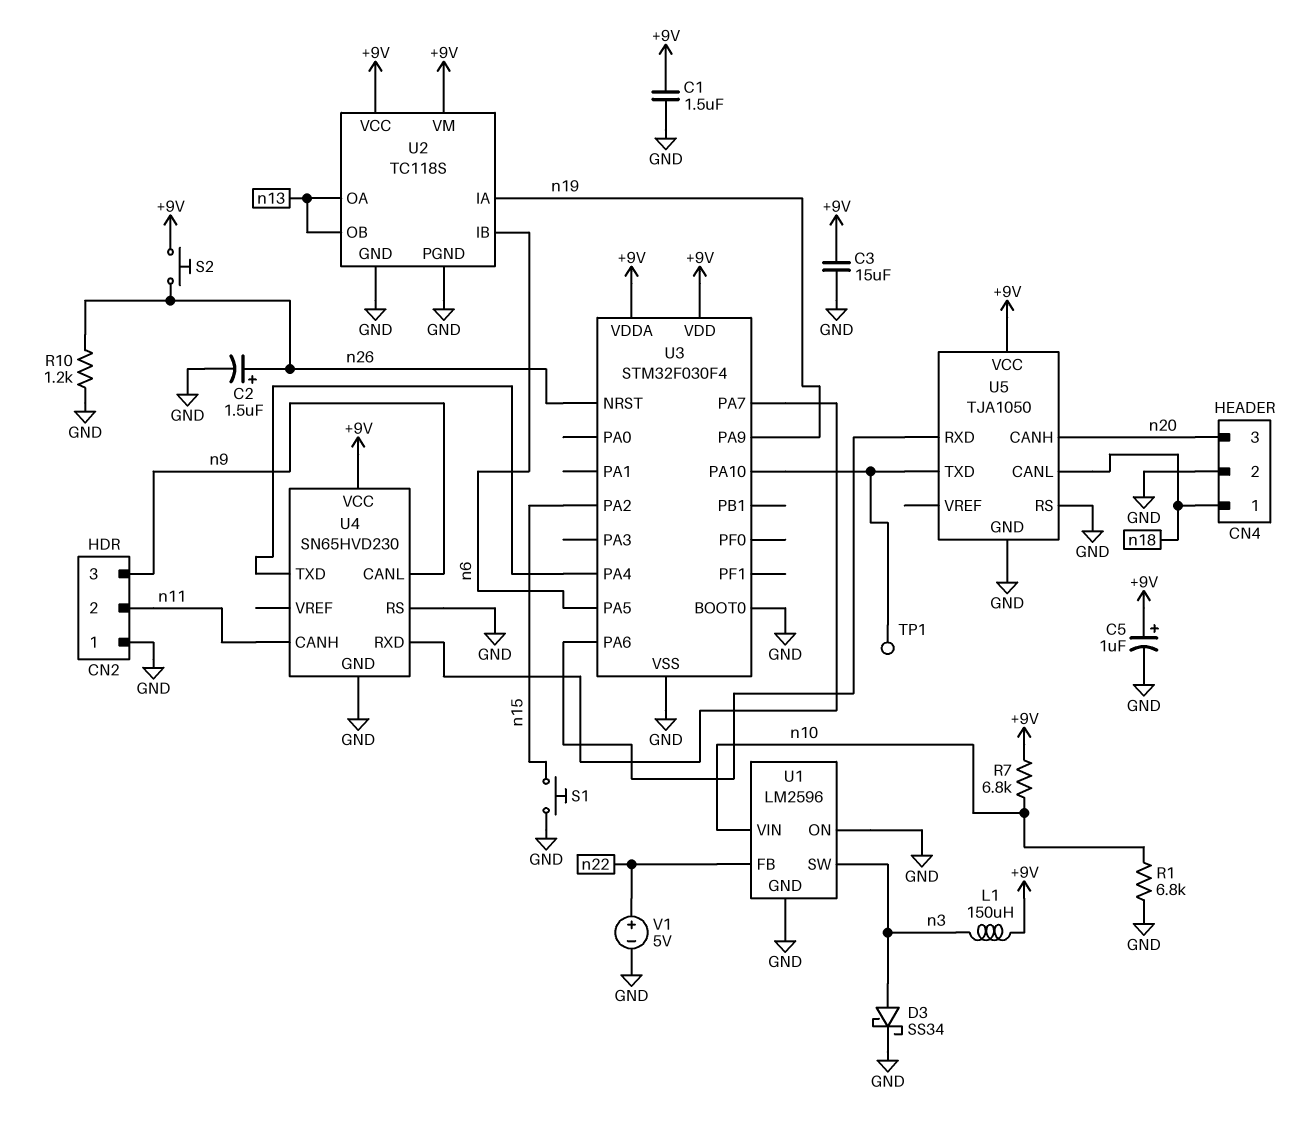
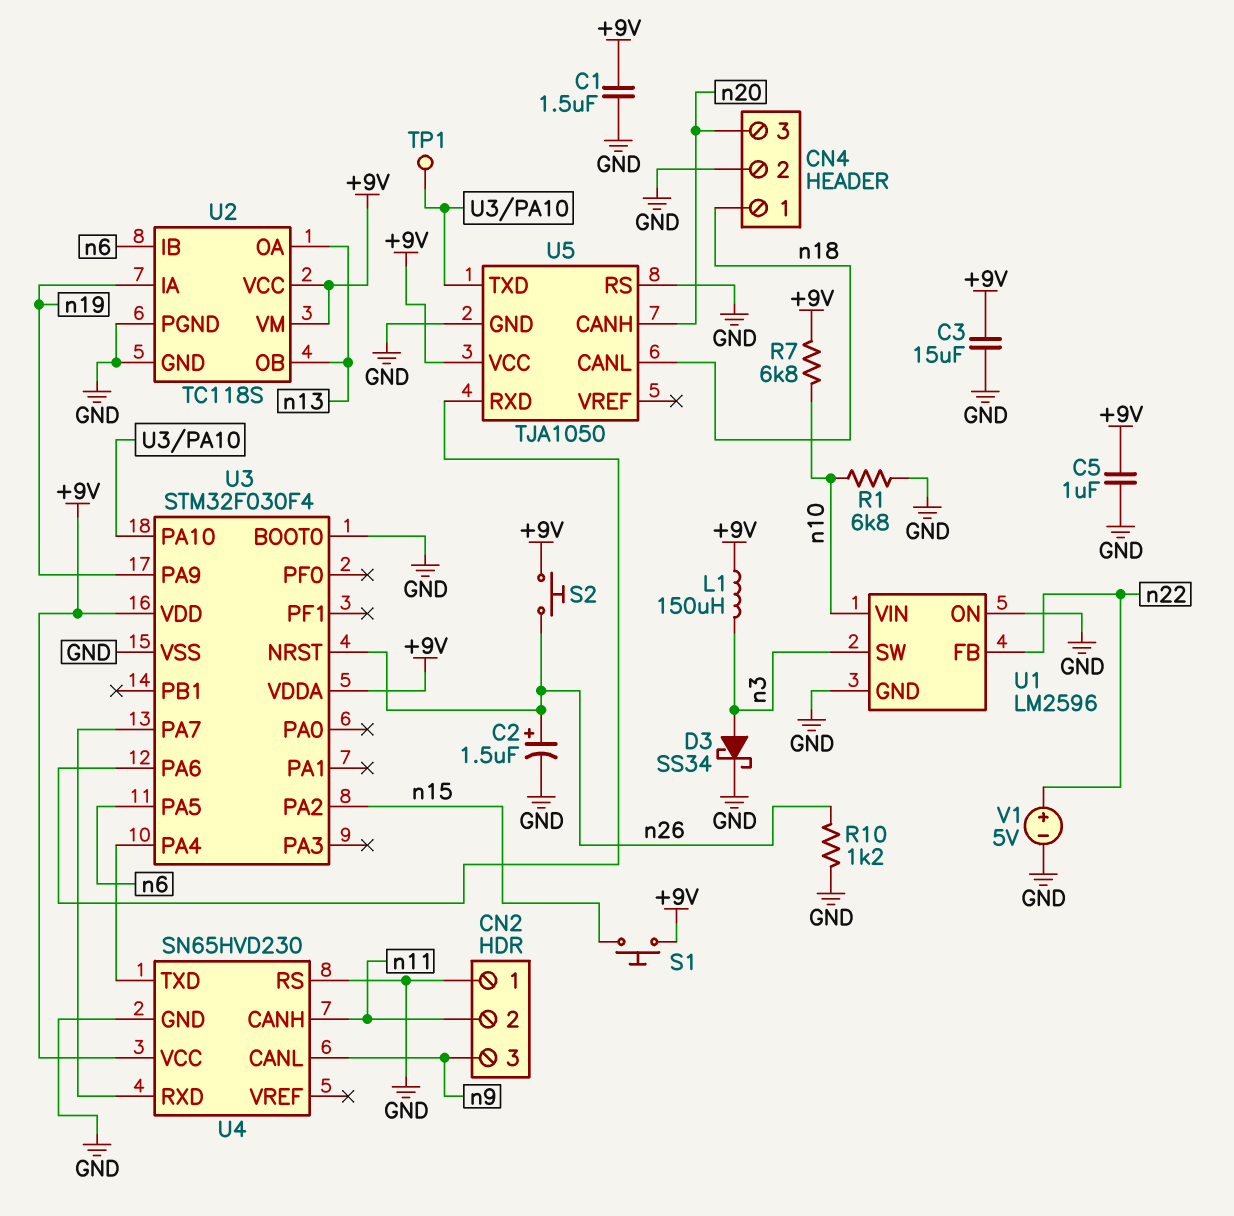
C5: 1uF (plus +9V, minus GND) -> 1uF (+9V, GND)
S1: button (GND, n15) -> button (+9V, n15)

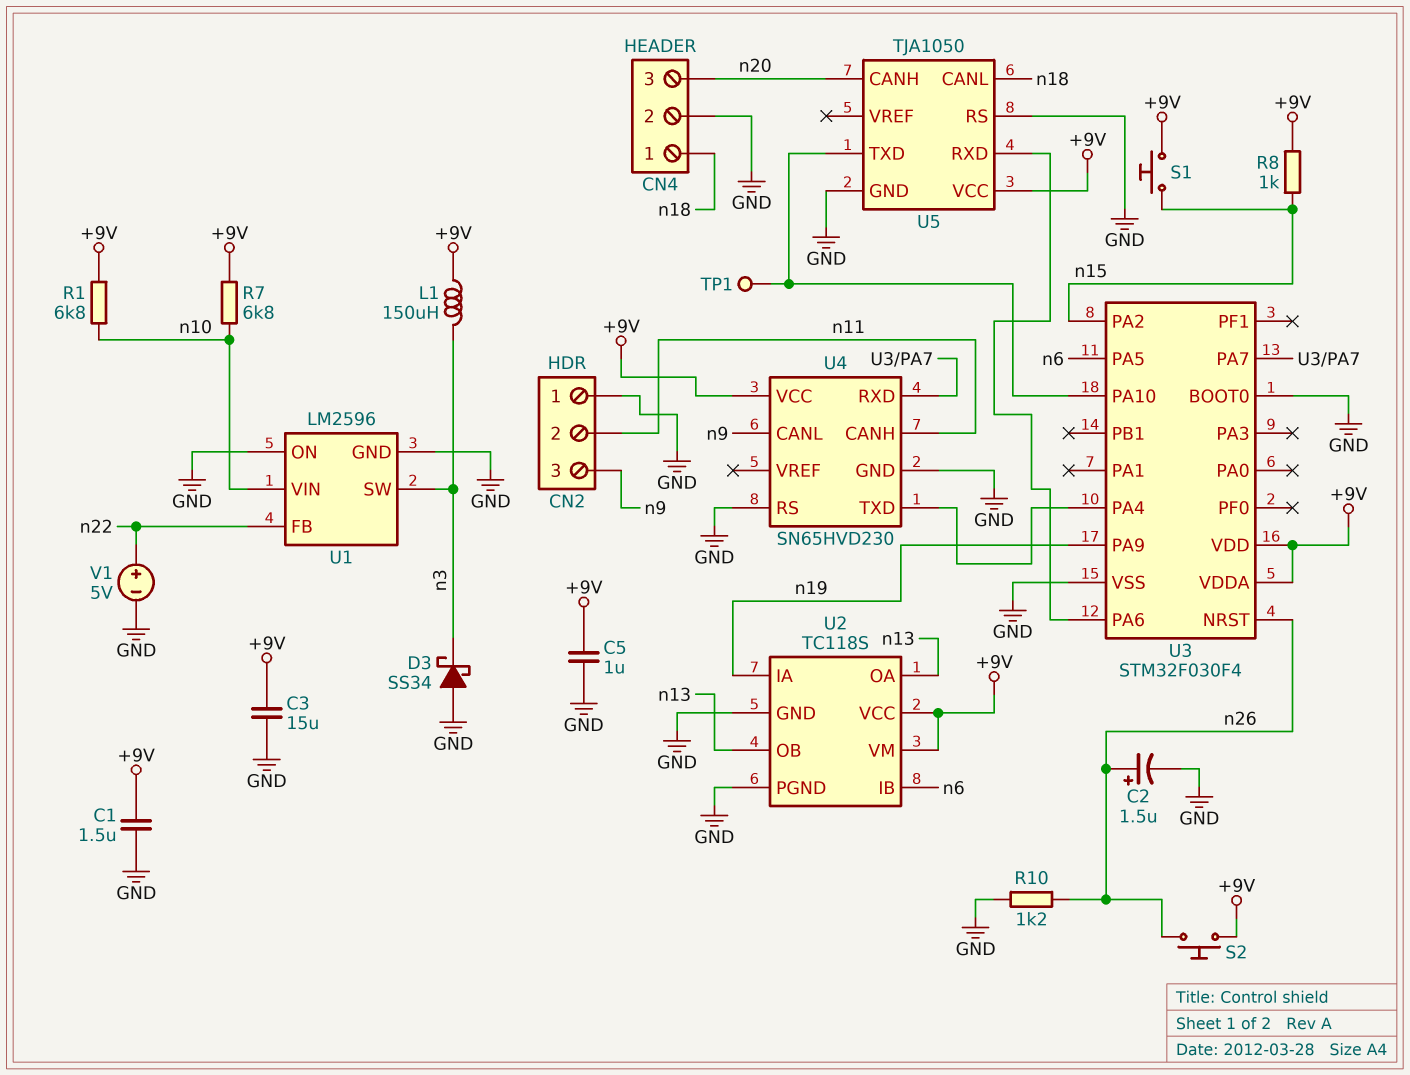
D3: schottky SS34 (A n3, K GND) -> schottky SS34 (A GND, K n3)
R1: 6.8k (GND, n10) -> 6.8k (+9V, n10)
R8: none -> 1k (+9V, n15)

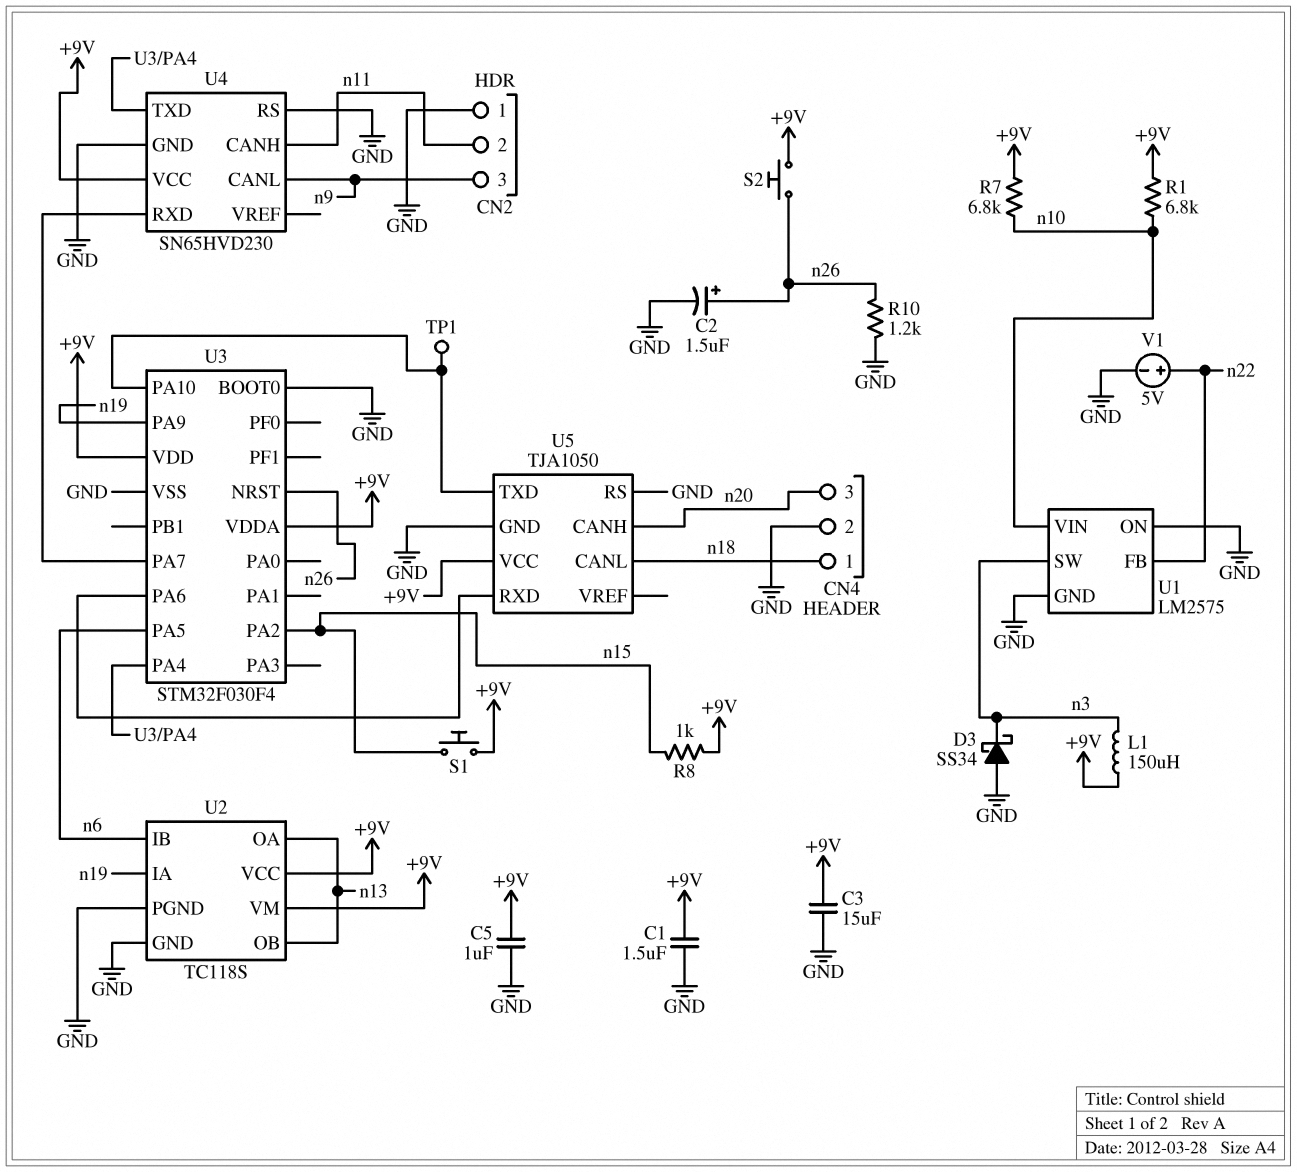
U1: LM2596 -> LM2575

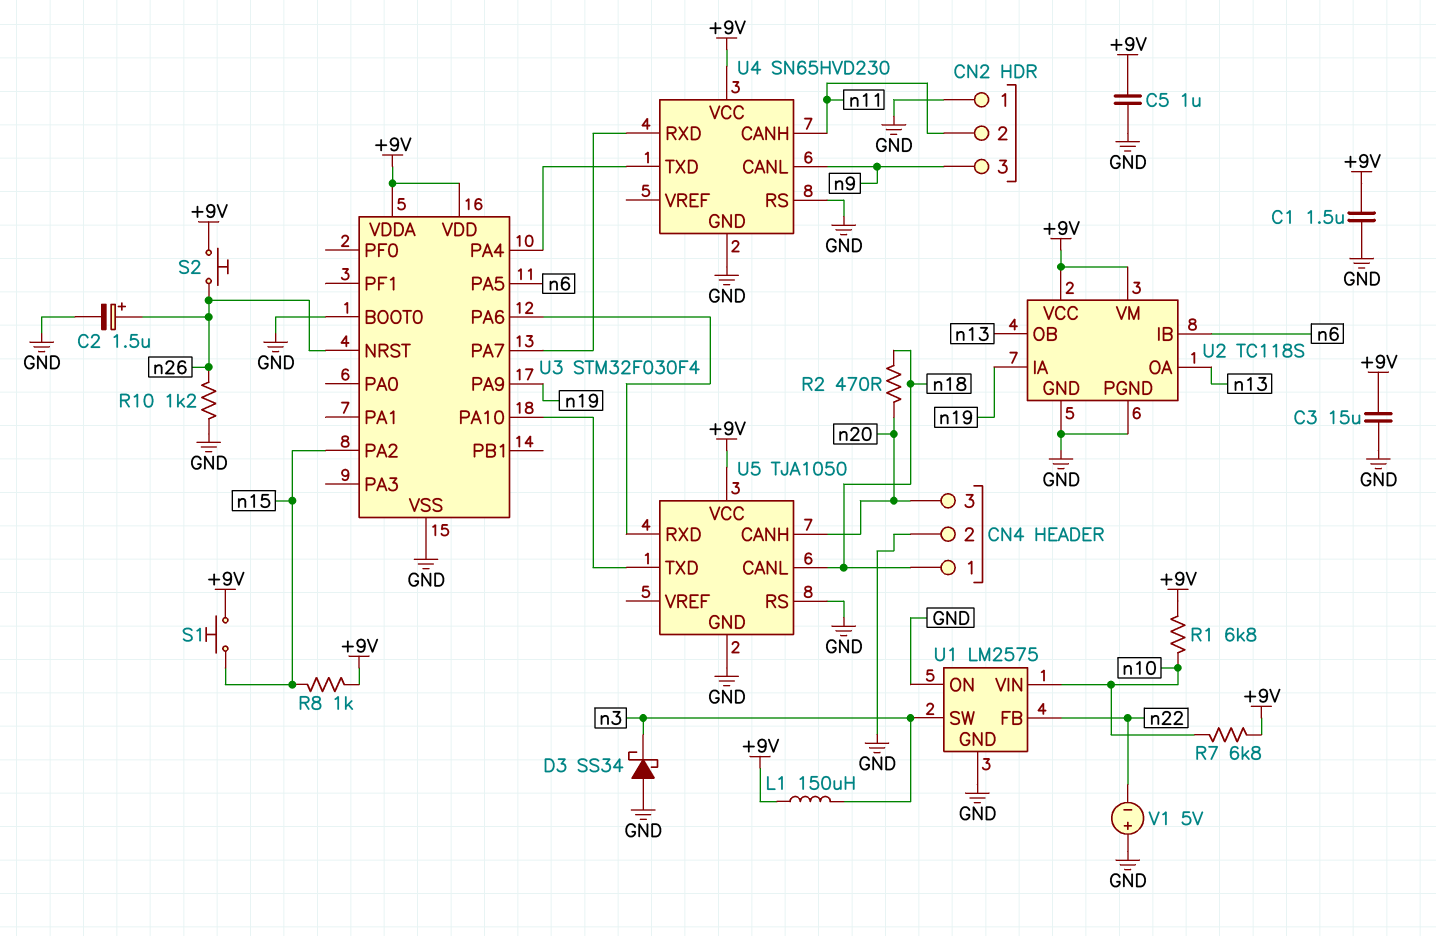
R2: none -> 470 (n18, n20)
TP1: test point (U3/PA10) -> none
V1: 5V (plus n22, minus GND) -> 5V (plus GND, minus n22)

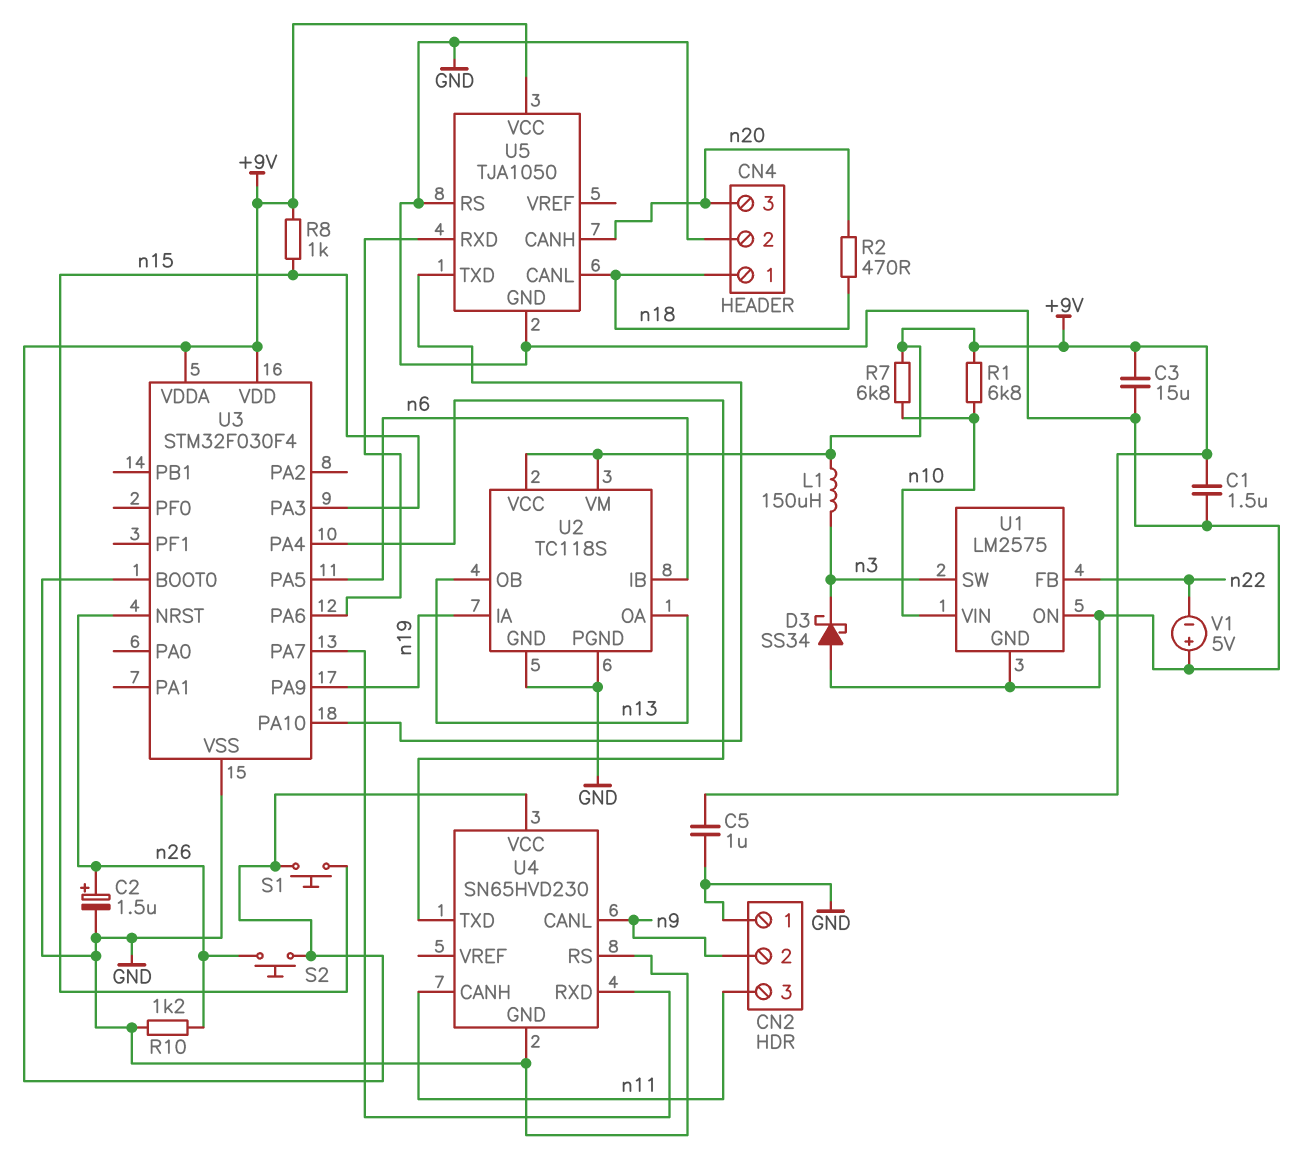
CN2 pin 2: n11 -> n9
CN2 pin 3: n9 -> n11
U3 pin PA2: n15 -> none
U3 pin PA3: none -> n15

